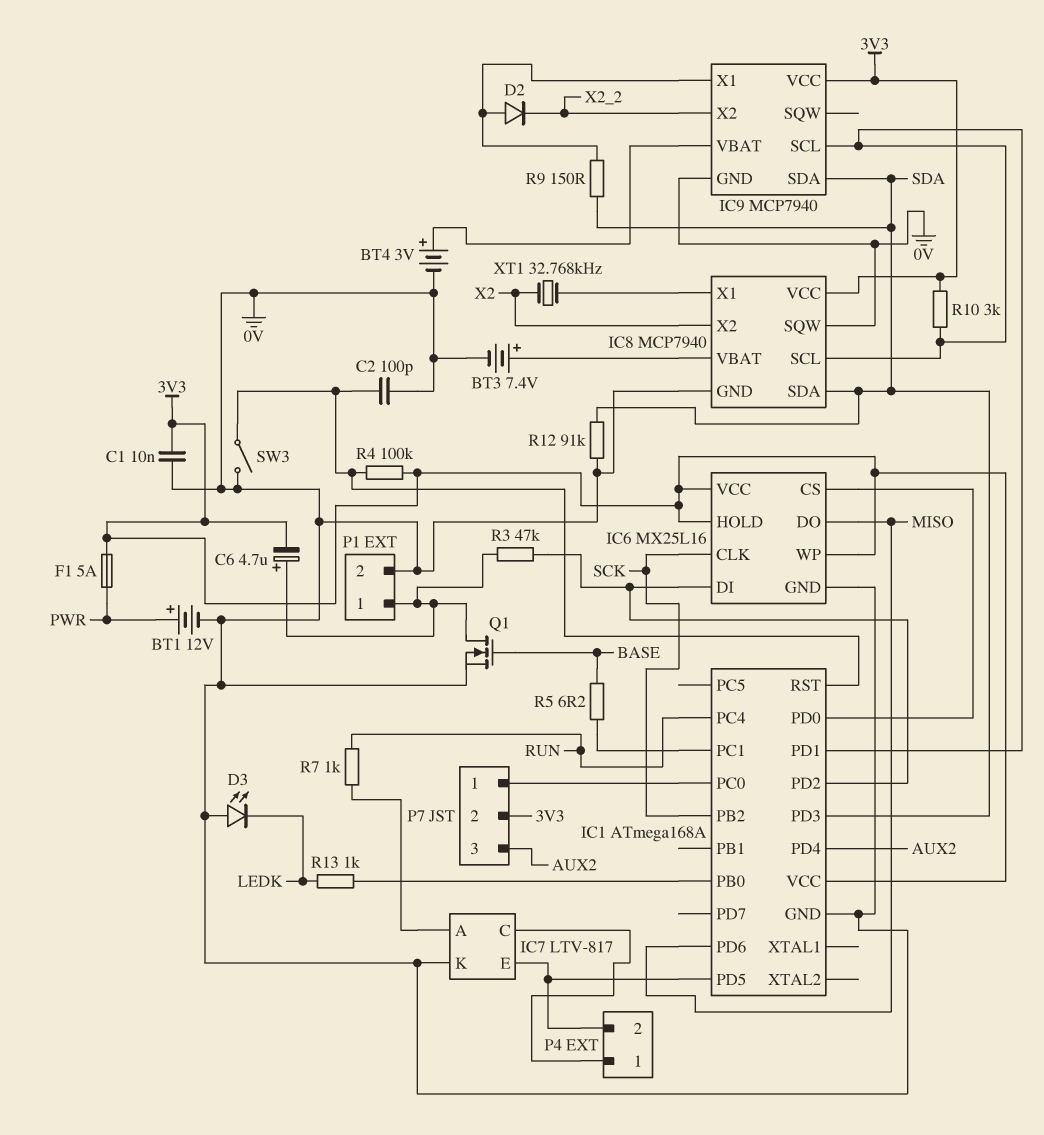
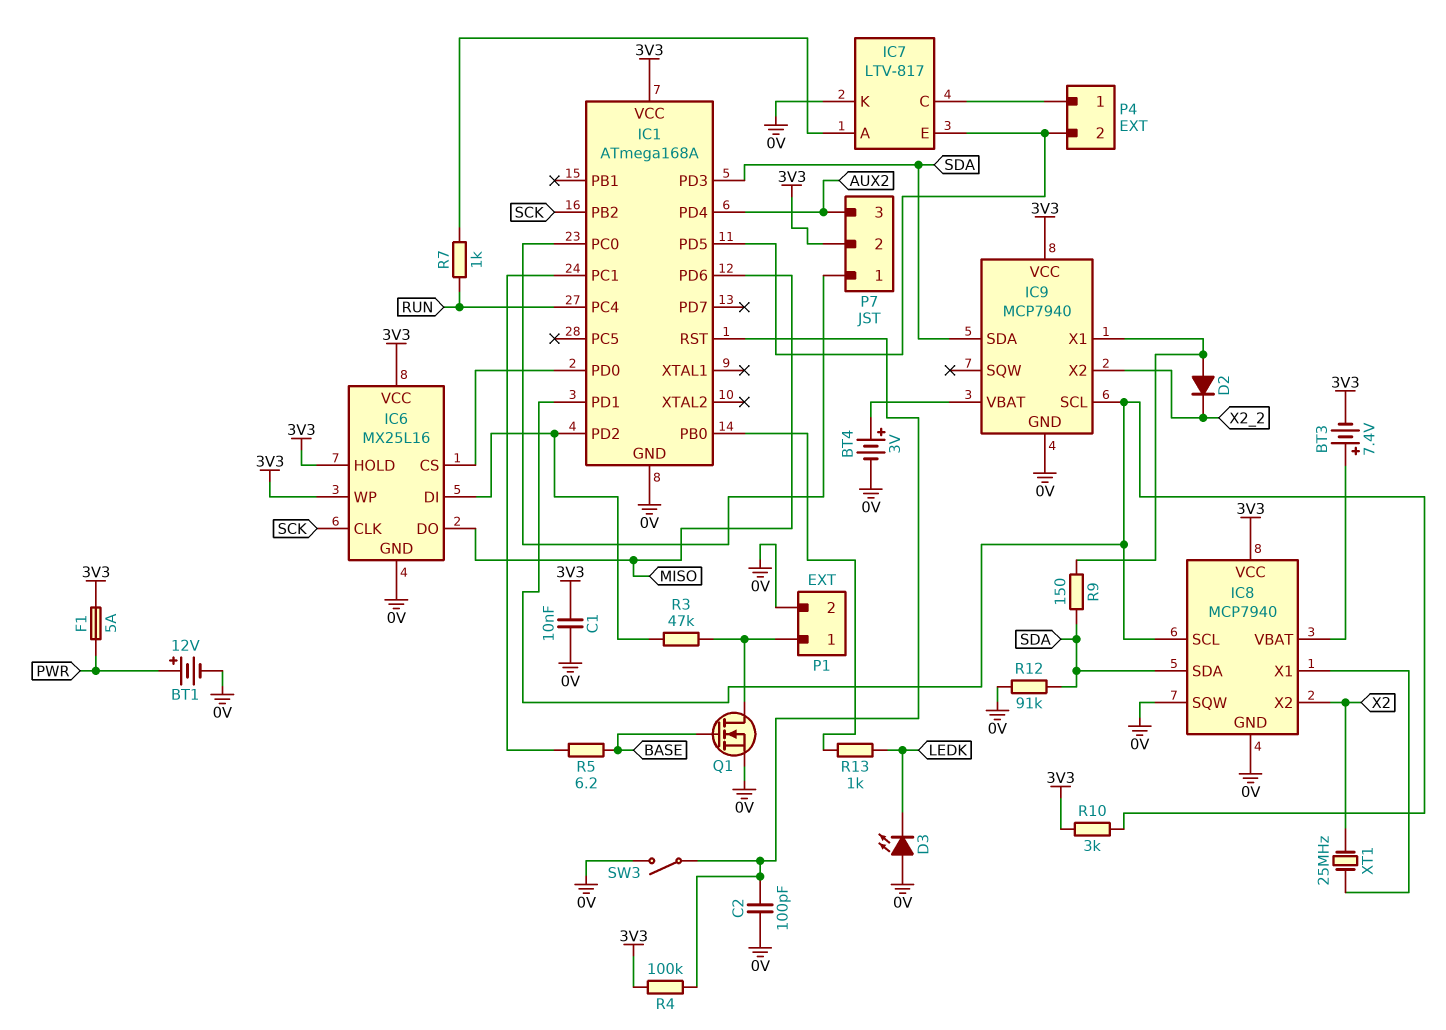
BT3: 7.4V (plus IC8/VBAT, minus 0V) -> 7.4V (plus IC8/VBAT, minus 3V3)
C6: 4.7uF (plus P1/1, minus 3V3) -> none
XT1: 32.768kHz (IC8/X1, X2) -> 25MHz (IC8/X1, X2)

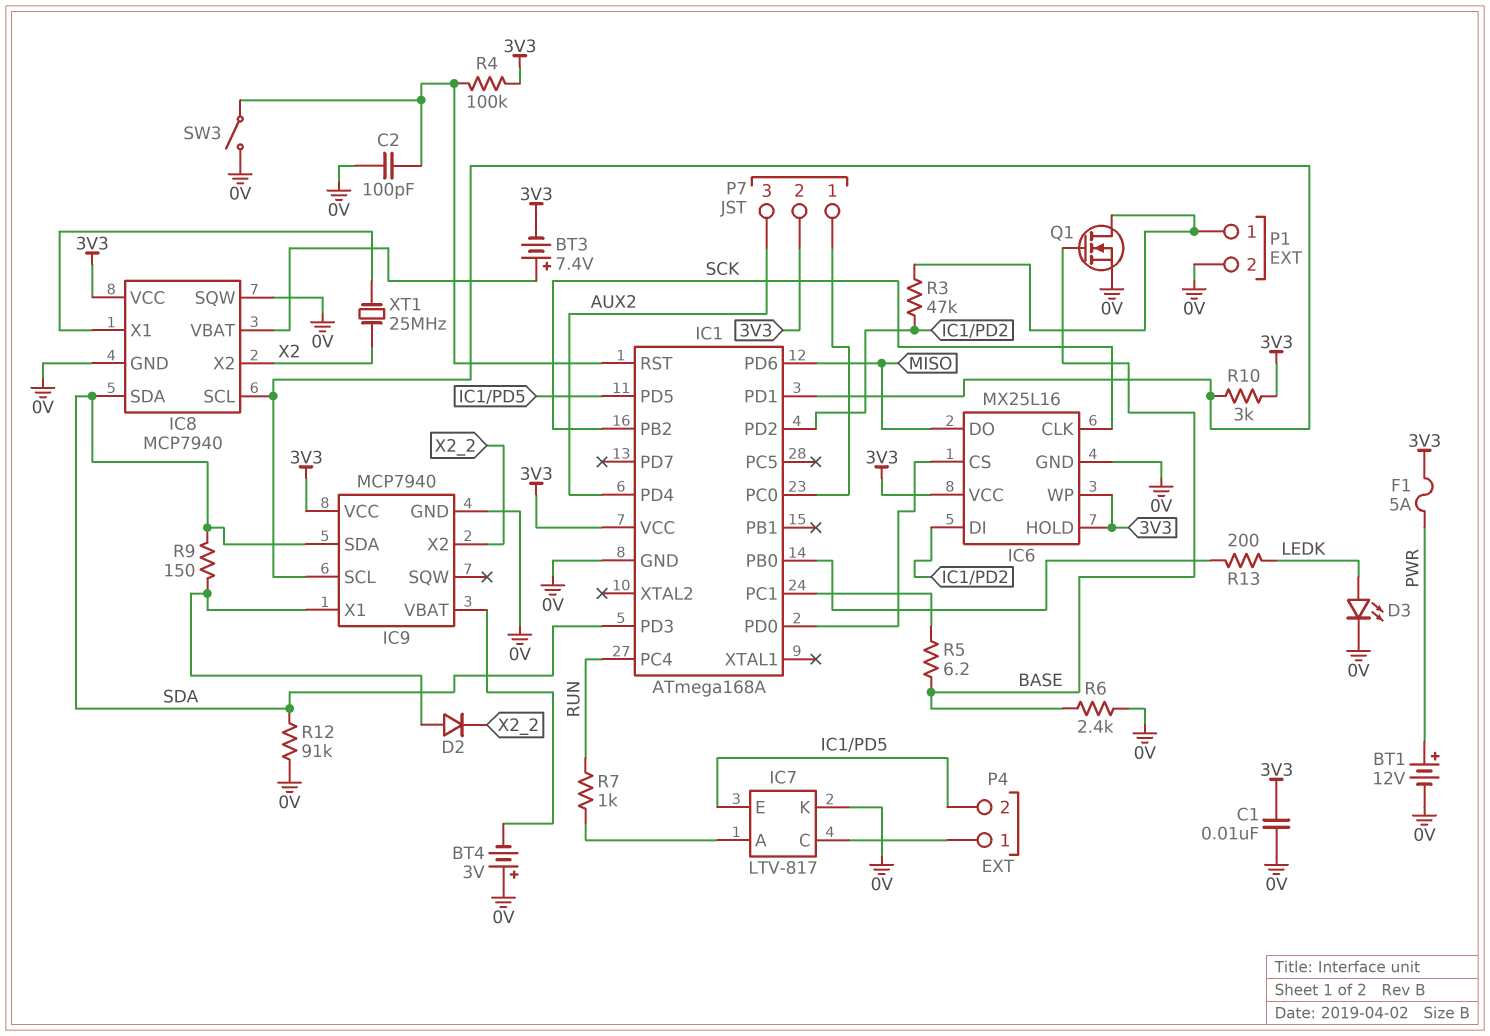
BT4: 3V (plus IC9/VBAT, minus 0V) -> 3V (plus 0V, minus IC9/VBAT)
D3: LED (A 0V, K LEDK) -> LED (A LEDK, K 0V)
R6: none -> 2.4k (0V, BASE)
R13: 1k (IC1/PB0, LEDK) -> 200 (IC1/PB0, LEDK)

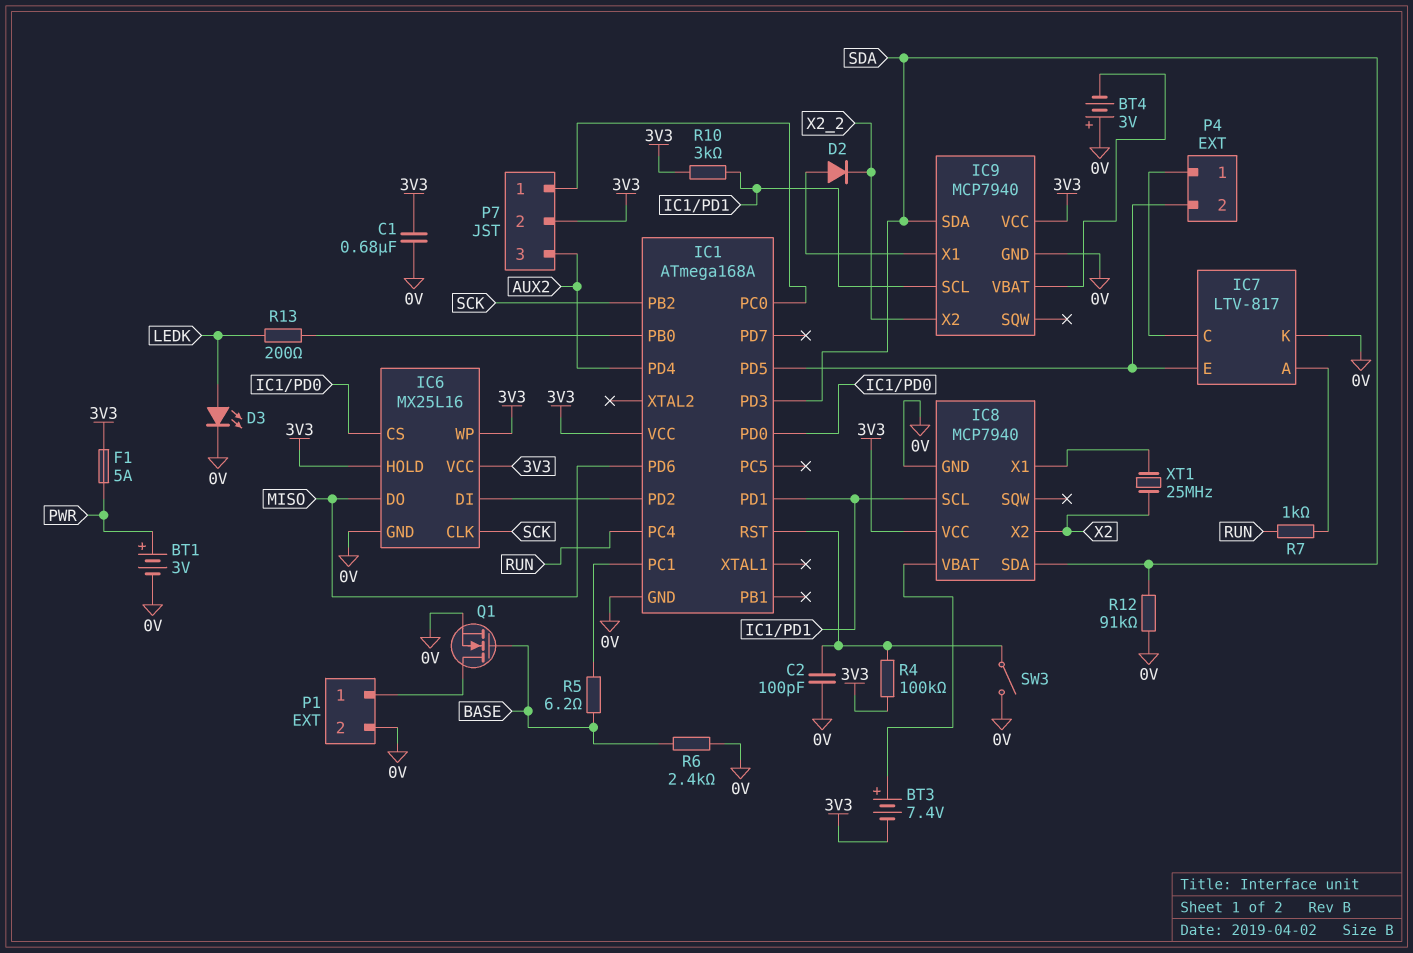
BT1: 12V (plus PWR, minus 0V) -> 3V (plus PWR, minus 0V)
C1: 10nF (0V, 3V3) -> 680nF (0V, 3V3)
IC8 pin SQW: 0V -> none
R3: 47k (IC1/PD2, P1/1) -> none
R9: 150 (IC9/X1, SDA) -> none

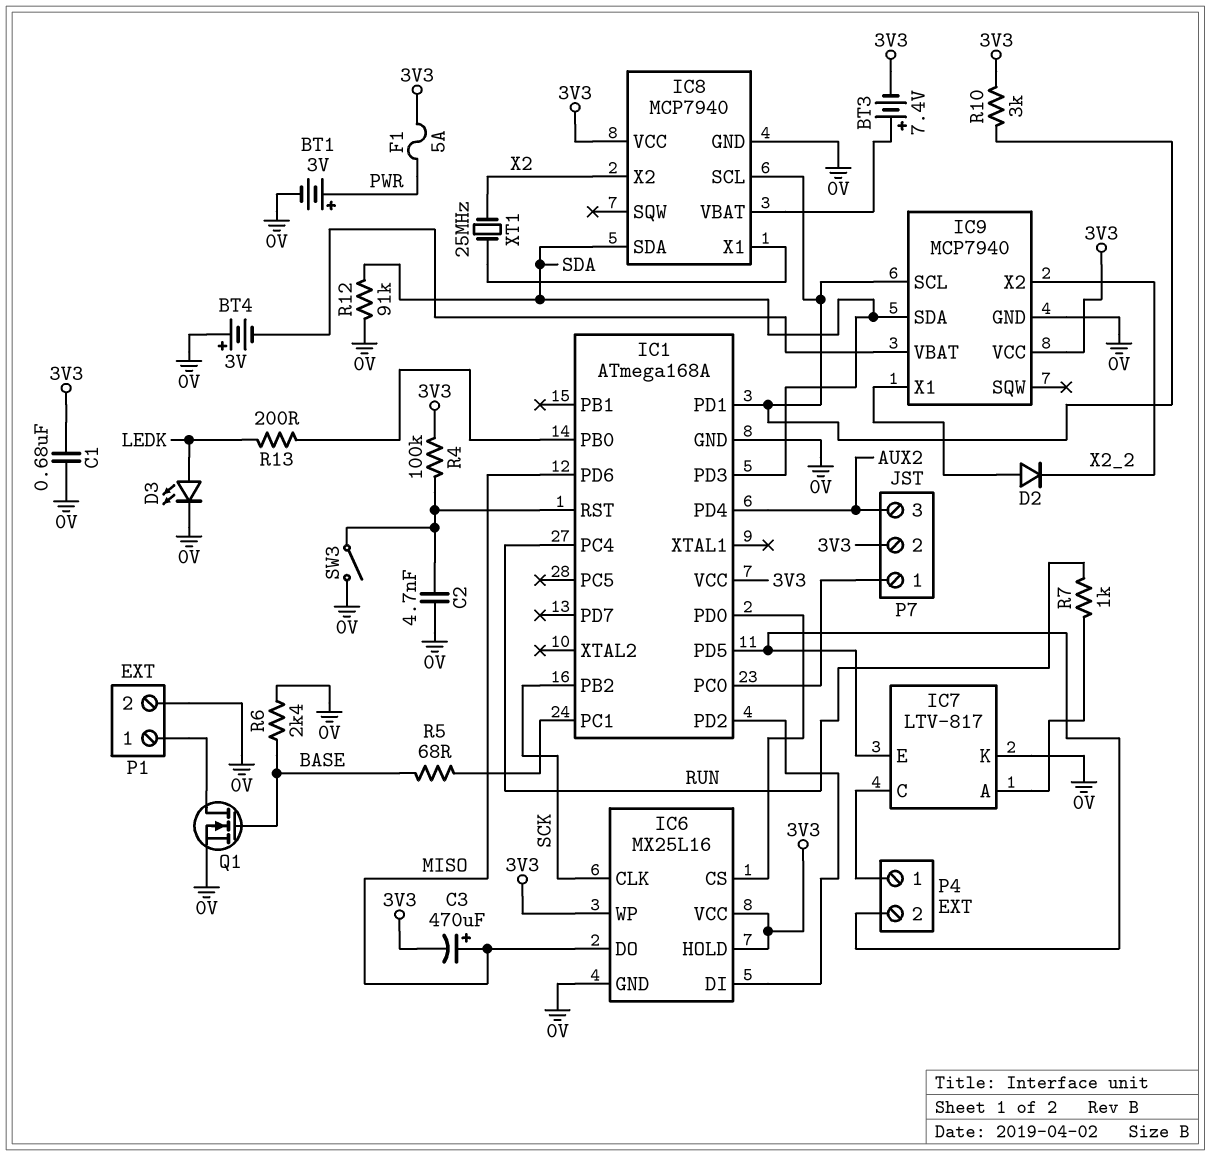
C2: 100pF (0V, IC1/RST) -> 4.7nF (0V, IC1/RST)
C3: none -> 470uF (plus MISO, minus 3V3)
R5: 6.2 (BASE, IC1/PC1) -> 68 (BASE, IC1/PC1)

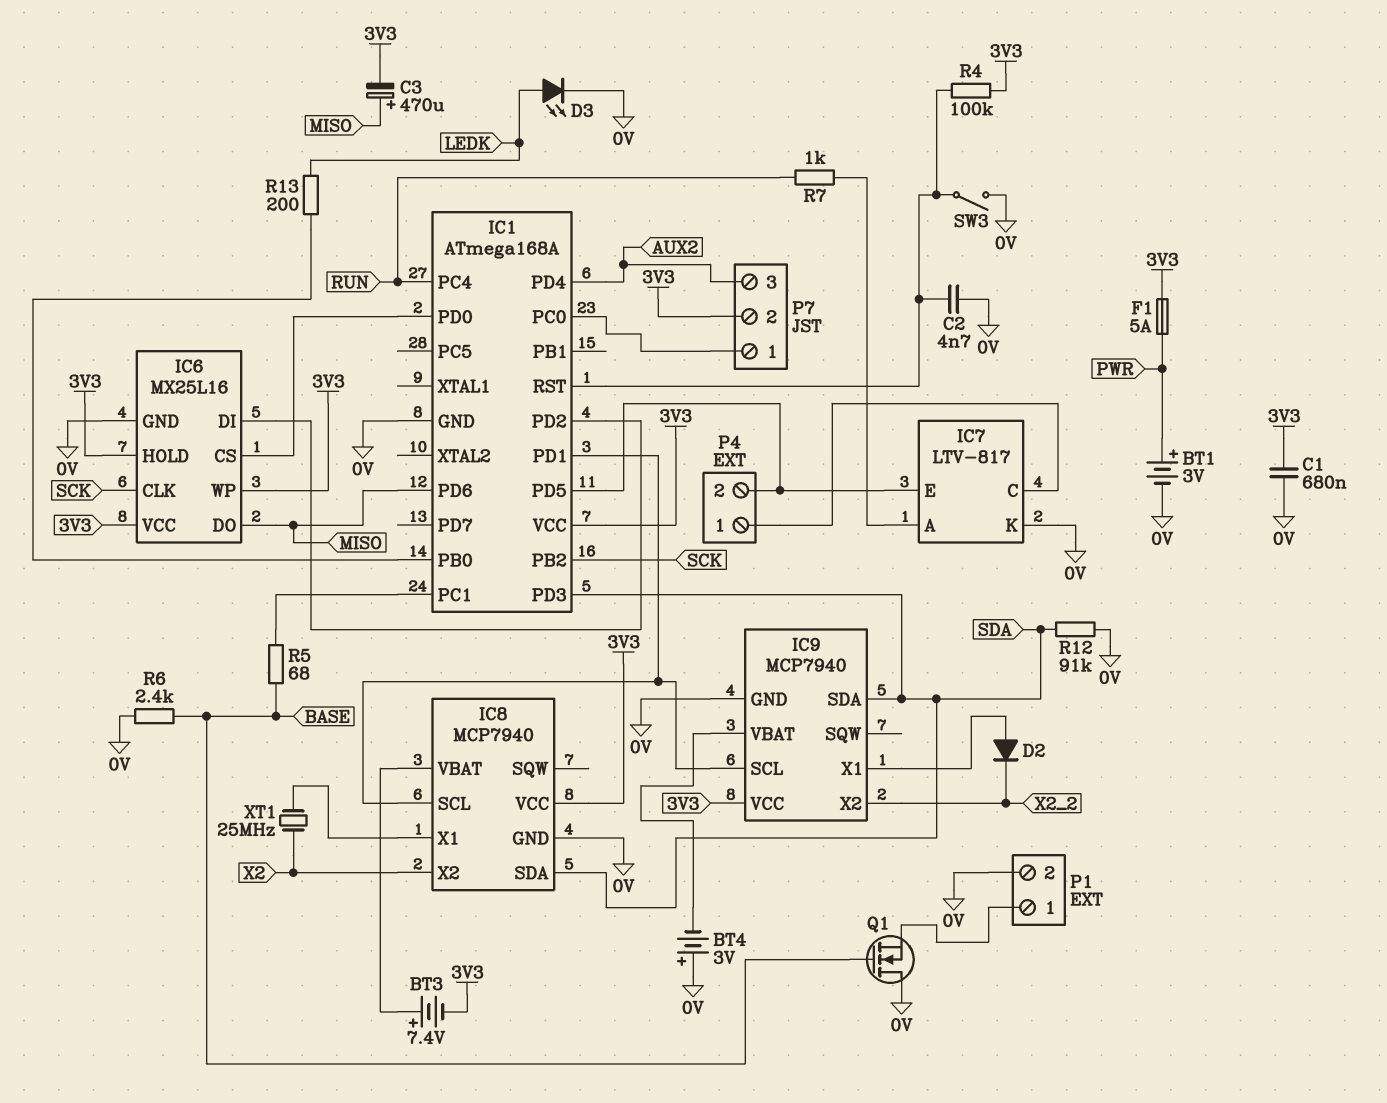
Q1: NMOS (G BASE, D P1/1, S 0V) -> NMOS (G BASE, D 0V, S P1/1)
R10: 3k (3V3, IC1/PD1) -> none

